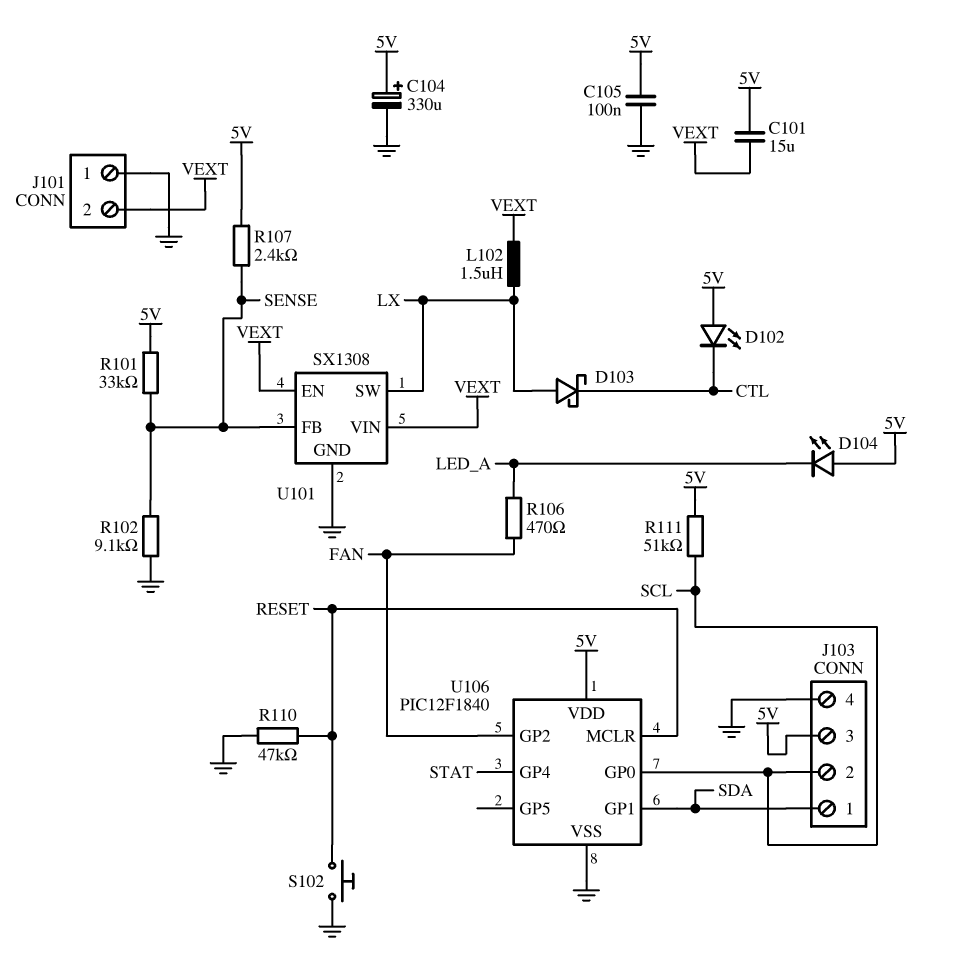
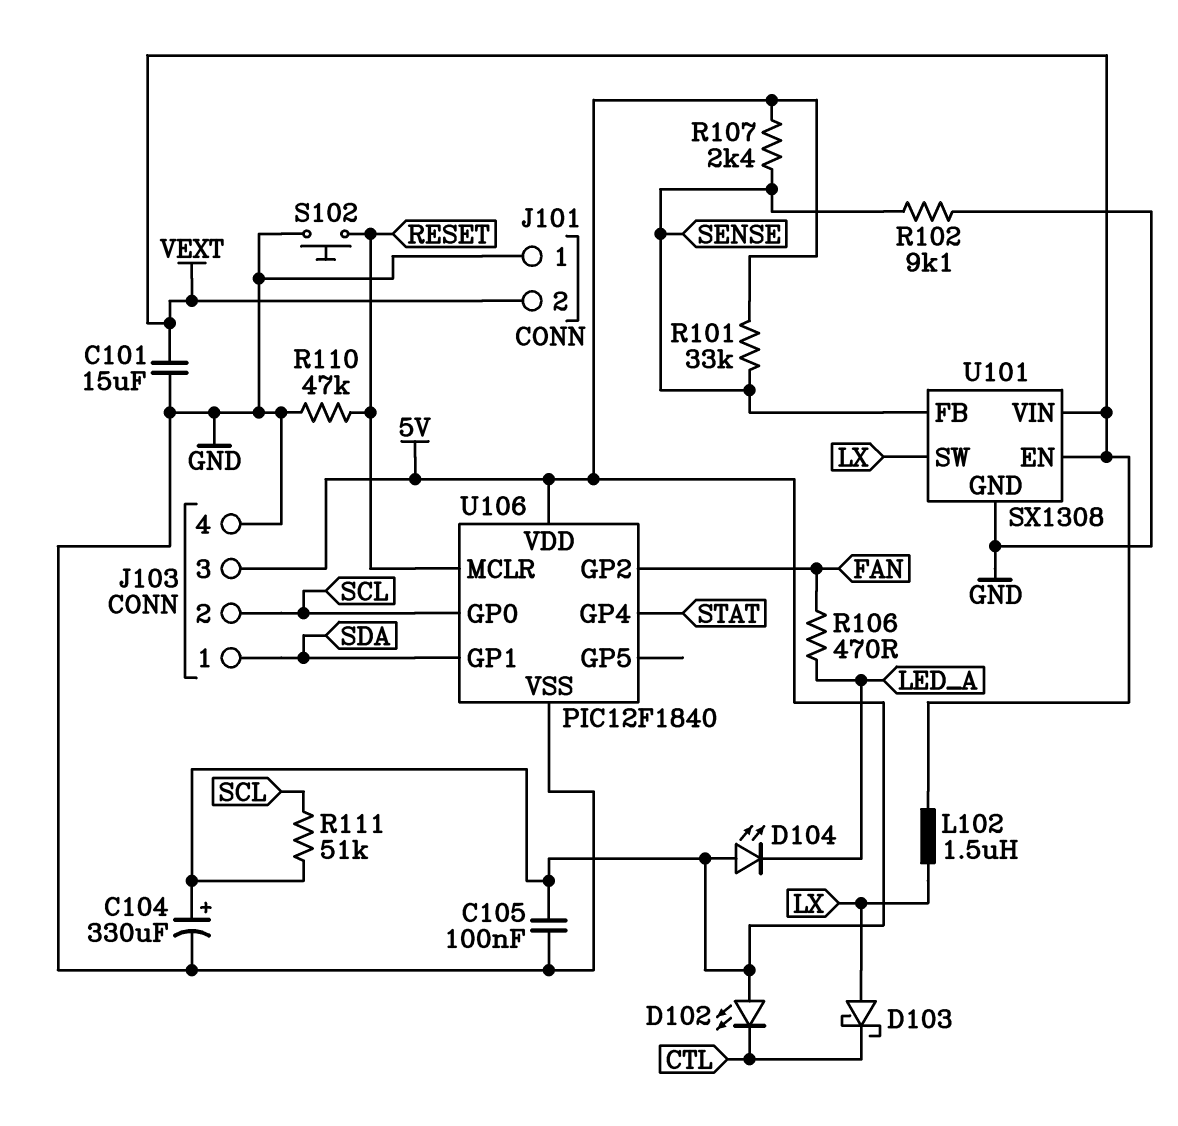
C101: 15uF (5V, VEXT) -> 15uF (GND, VEXT)

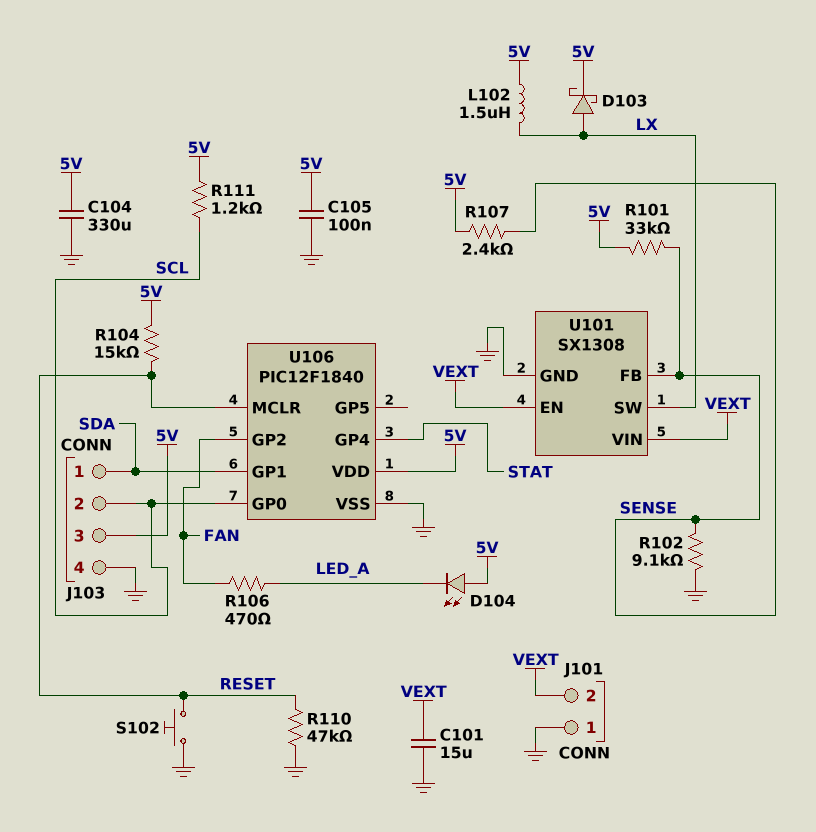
C104: 330uF (plus 5V, minus GND) -> 330uF (5V, GND)
D102: LED (A 5V, K CTL) -> none
D103: schottky (A LX, K CTL) -> schottky (A LX, K 5V)
L102: 1.5uH (LX, VEXT) -> 1.5uH (5V, LX)
R104: none -> 15k (5V, RESET)
R111: 51k (5V, SCL) -> 1.2k (5V, SCL)

